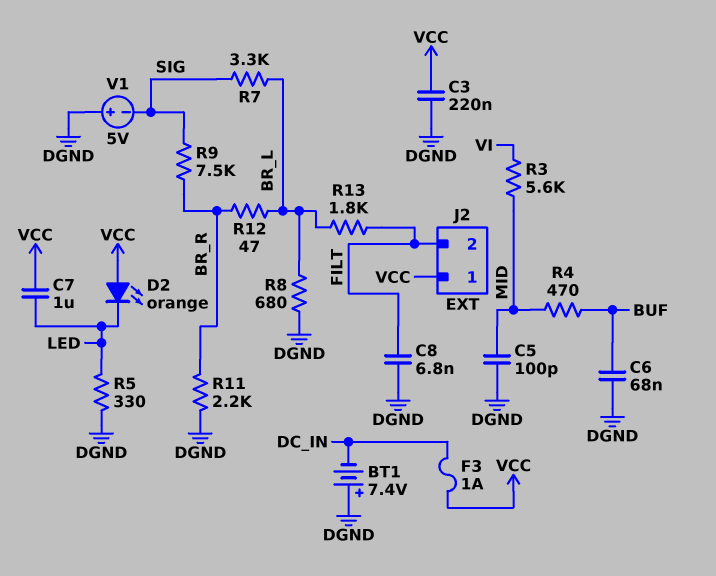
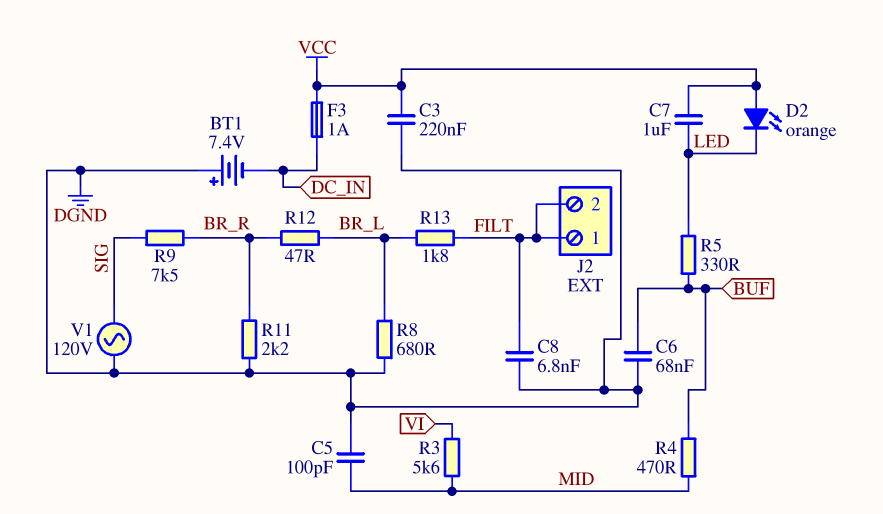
J2 pin 1: VCC -> FILT
R5: 330 (DGND, LED) -> 330 (BUF, LED)
R7: 3.3k (BR_L, SIG) -> none
V1: 5V (plus DGND, minus SIG) -> AC 120V (DGND, SIG)

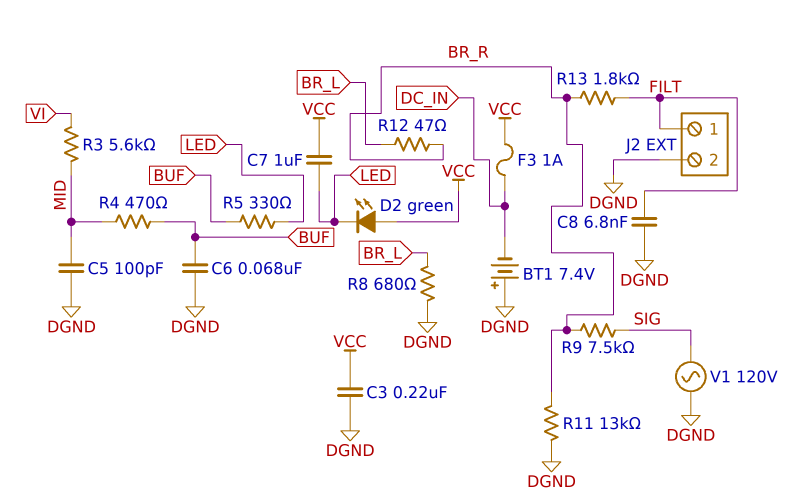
D2: LED orange (A VCC, K LED) -> LED green (A VCC, K LED)
J2 pin 2: FILT -> DGND
R11: 2.2k (BR_R, DGND) -> 13k (BR_R, DGND)
R13: 1.8k (BR_L, FILT) -> 1.8k (BR_R, FILT)

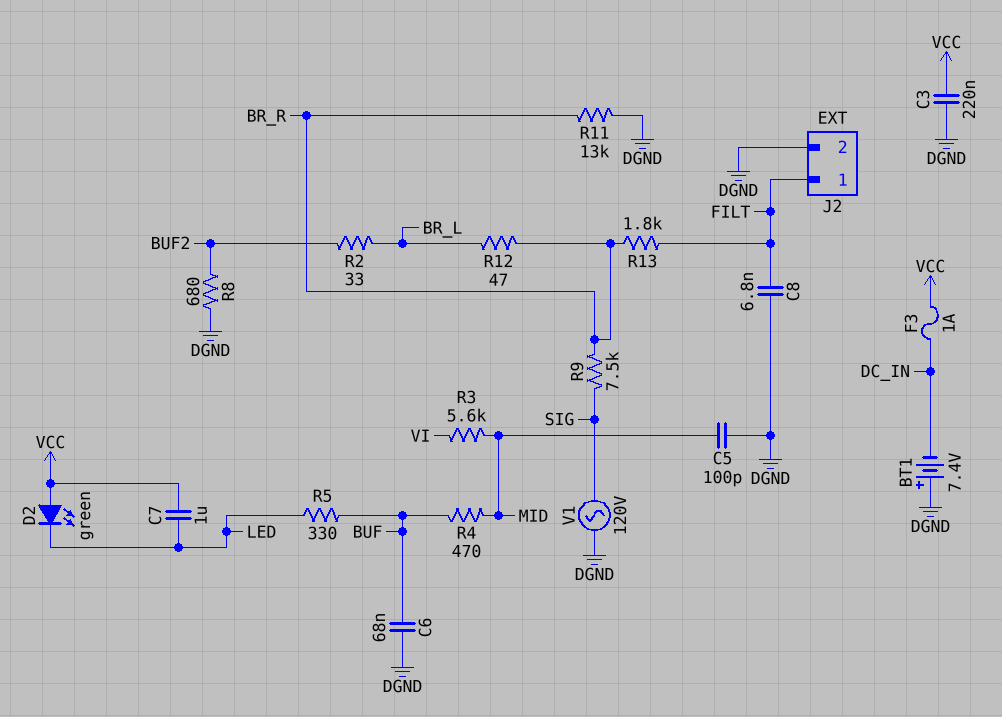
R2: none -> 33 (BR_L, BUF2)
R8: 680 (BR_L, DGND) -> 680 (BUF2, DGND)

